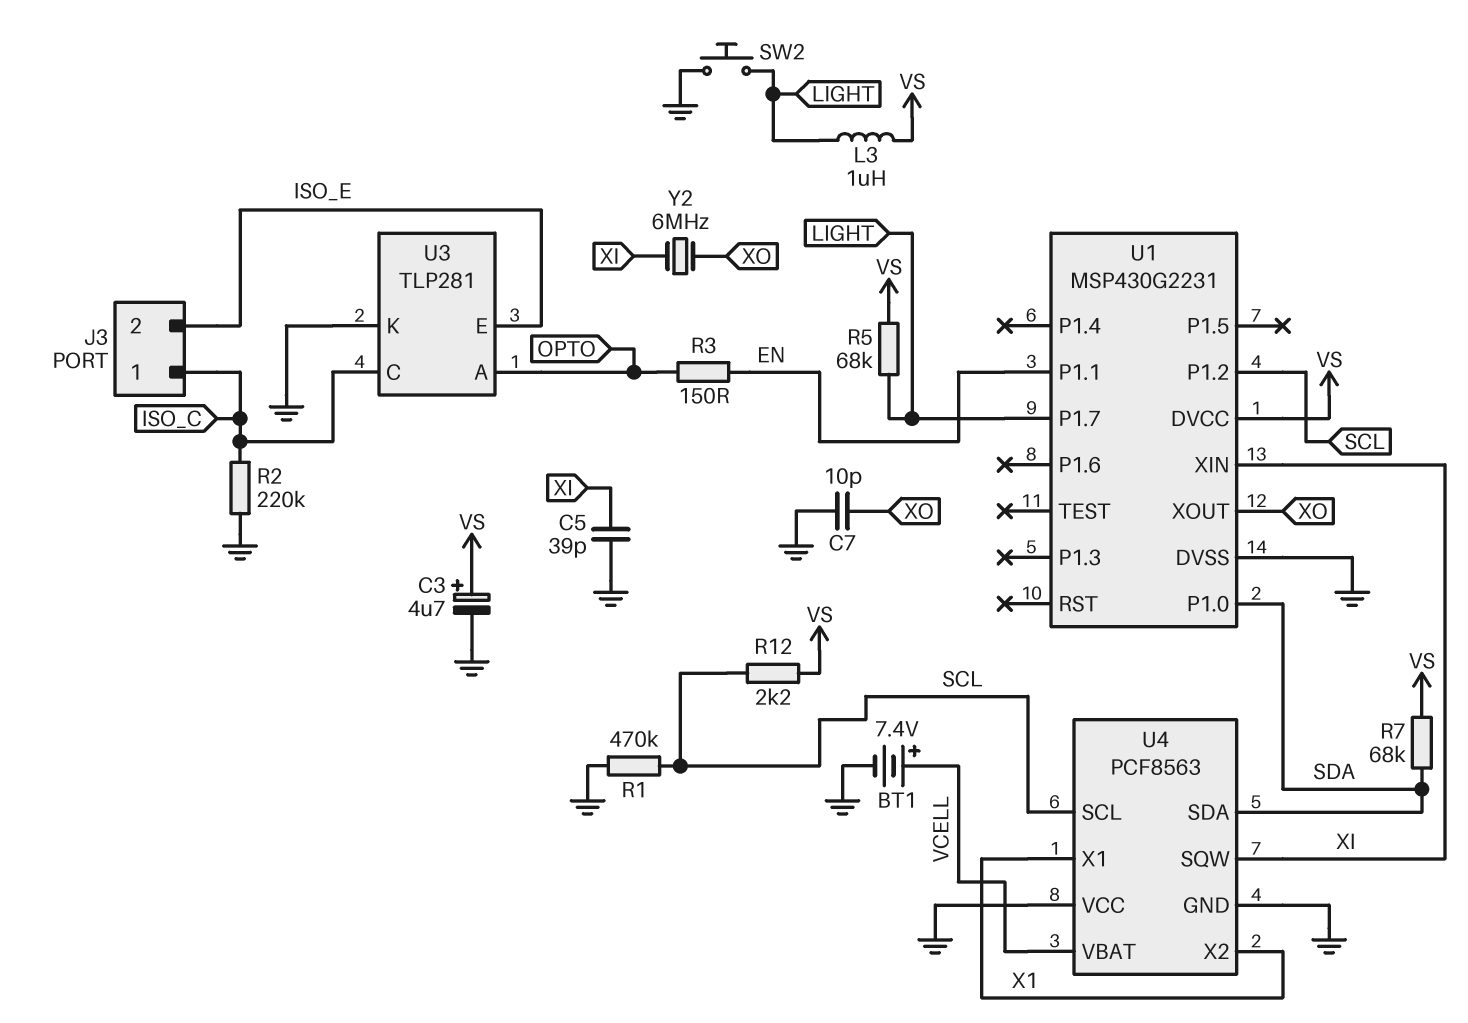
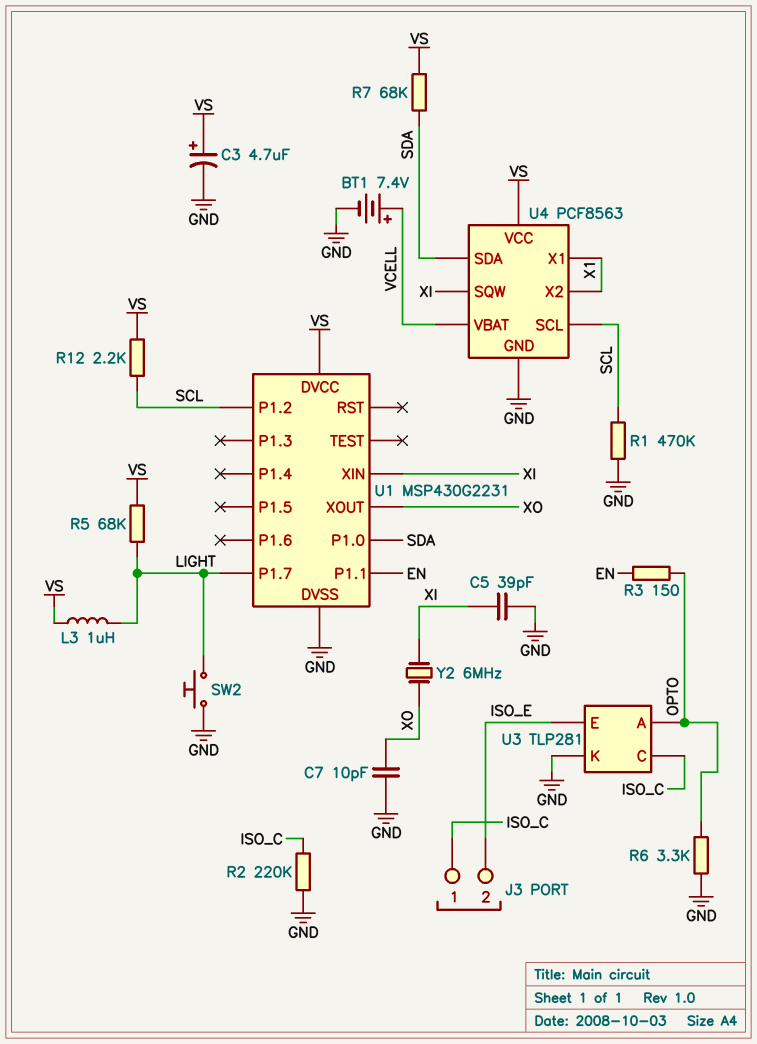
R6: none -> 3.3k (GND, OPTO)
U4 pin VCC: GND -> VS

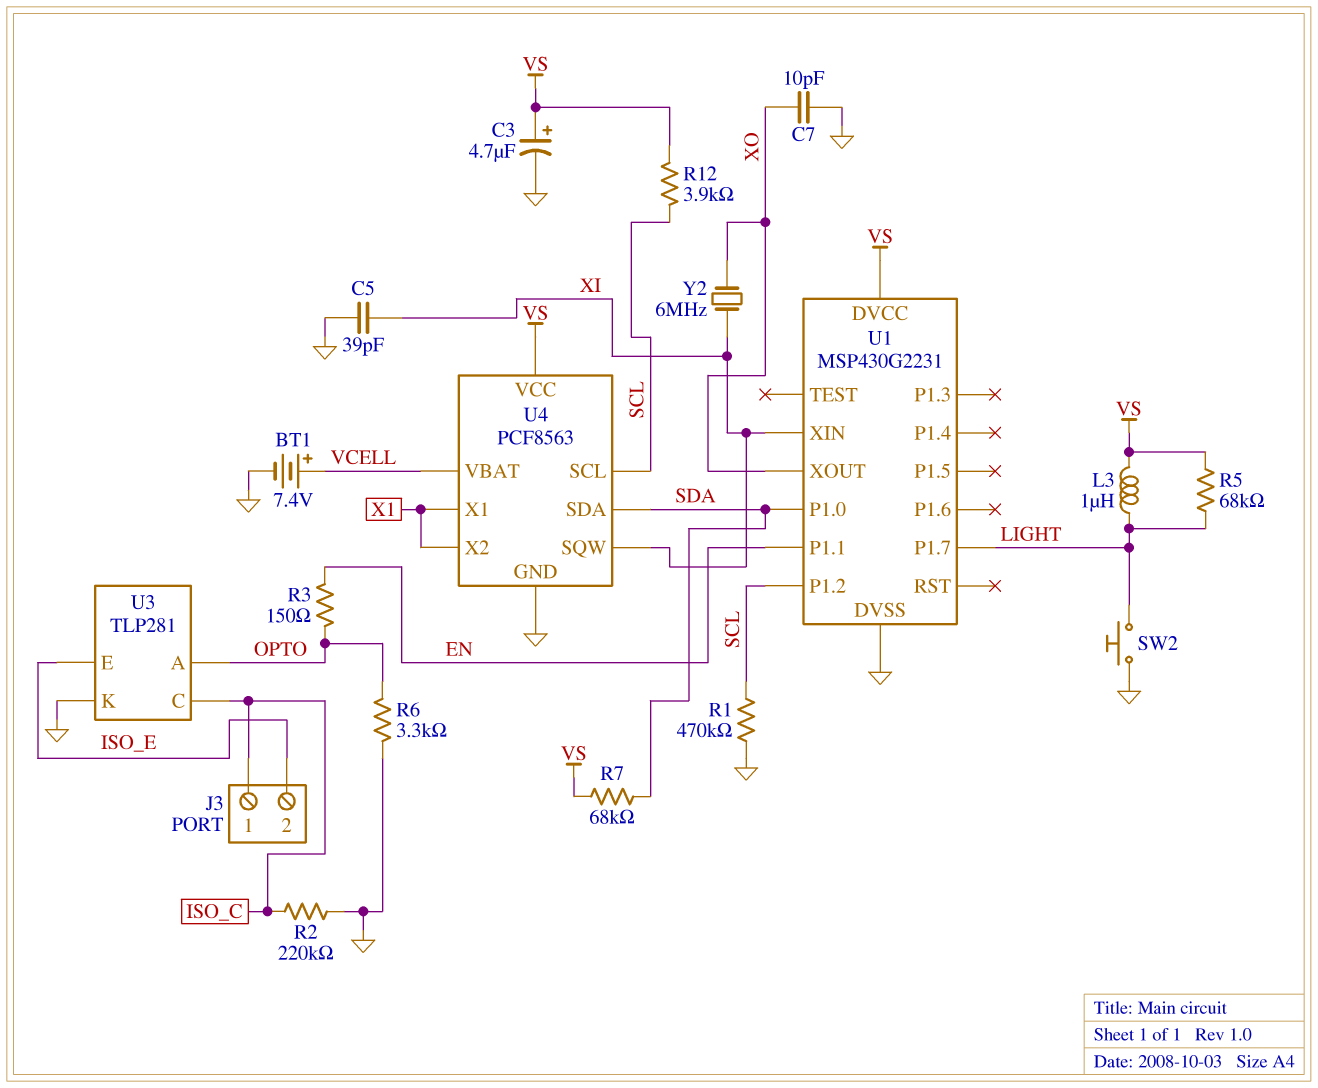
R12: 2.2k (SCL, VS) -> 3.9k (SCL, VS)

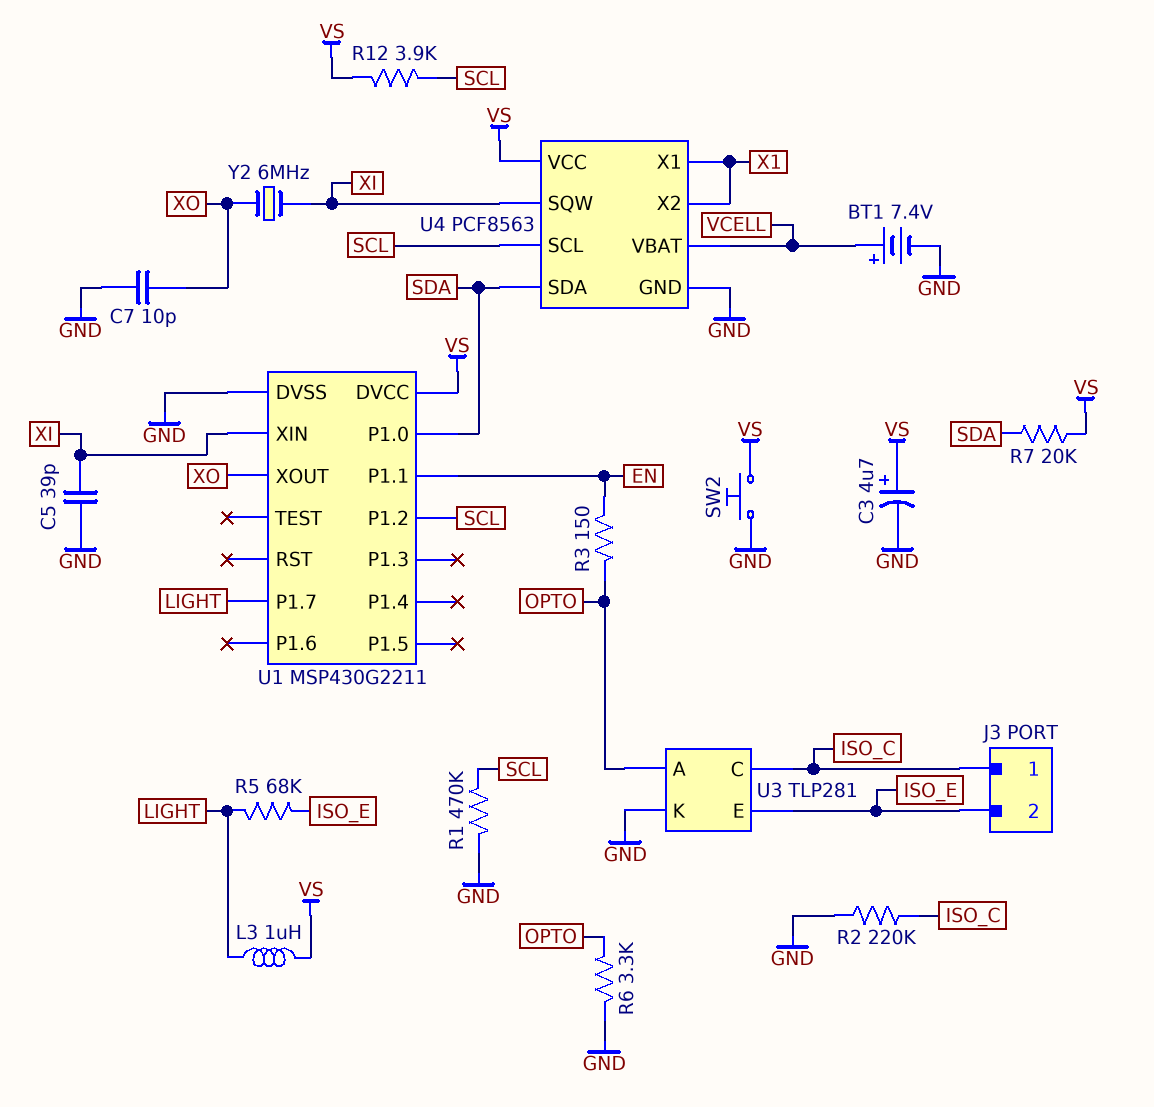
R5: 68k (LIGHT, VS) -> 68k (ISO_E, LIGHT)
R7: 68k (SDA, VS) -> 20k (SDA, VS)
SW2: button (GND, LIGHT) -> button (GND, VS)
U1: MSP430G2231 -> MSP430G2211

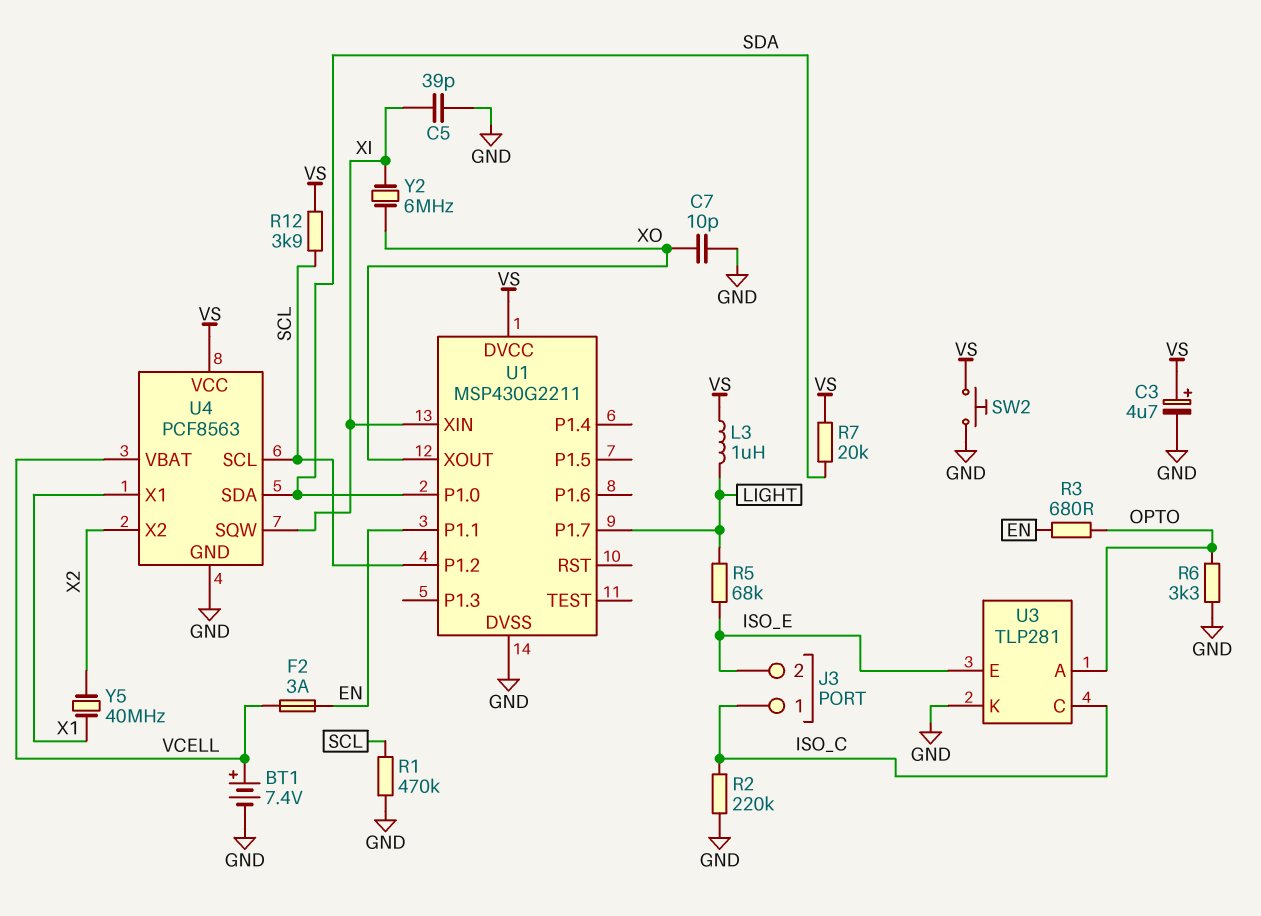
F2: none -> 3A (EN, VCELL)
R3: 150 (EN, OPTO) -> 680 (EN, OPTO)
U4 pin X2: X1 -> X2
Y5: none -> 40MHz (X1, X2)

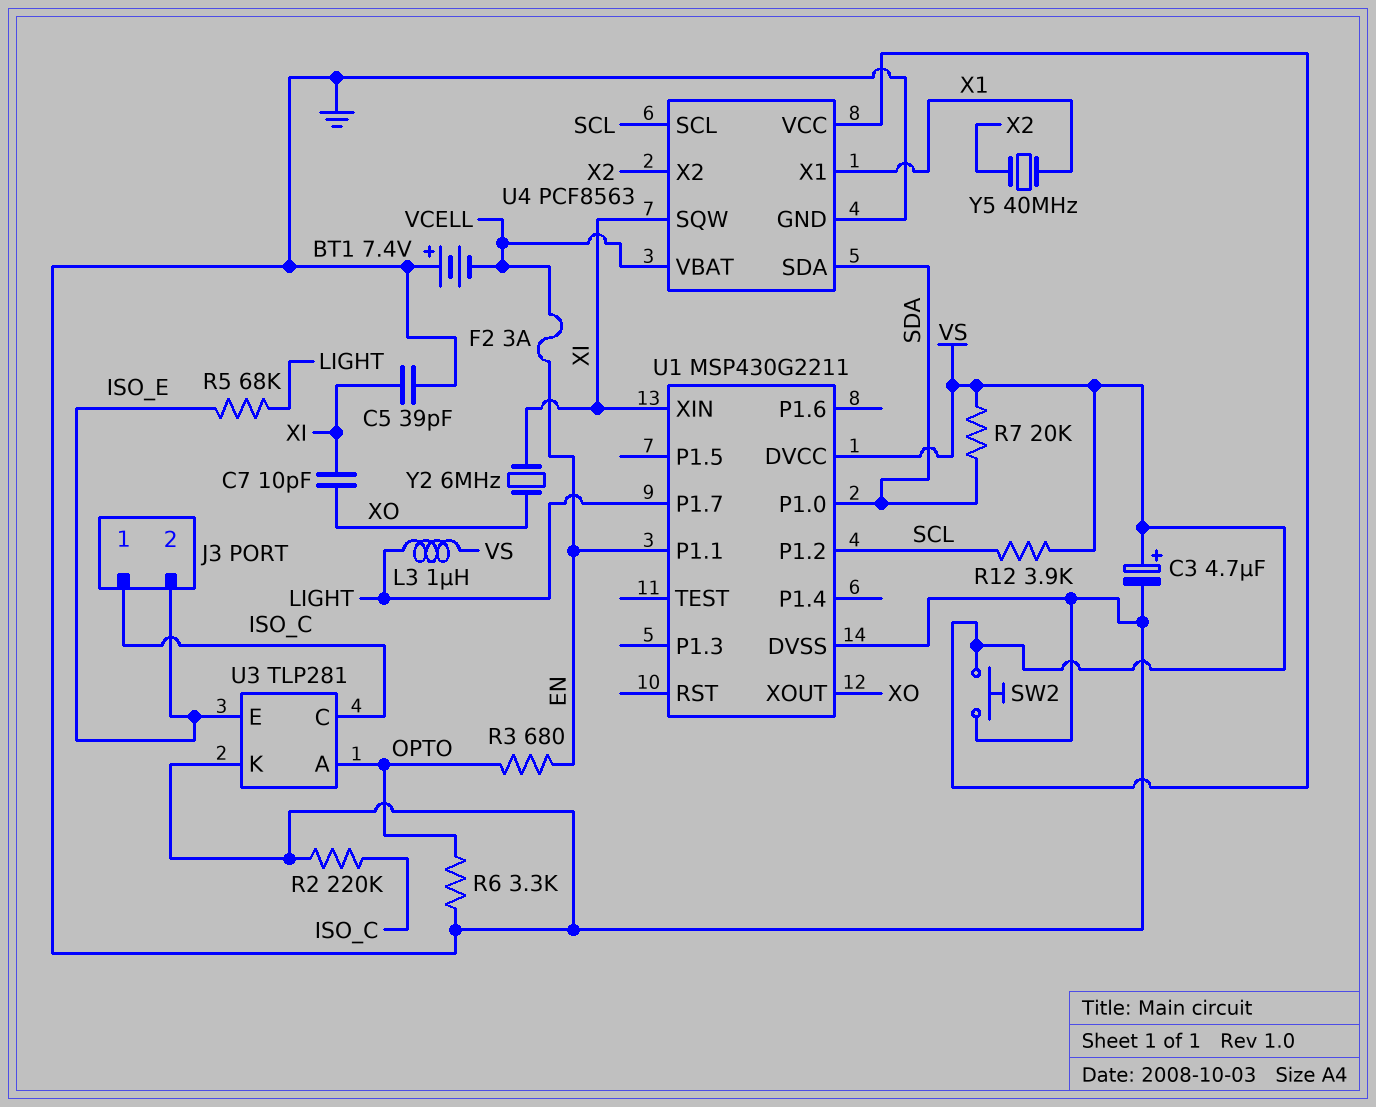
BT1: 7.4V (plus VCELL, minus GND) -> 7.4V (plus GND, minus VCELL)
C7: 10pF (GND, XO) -> 10pF (XI, XO)
R1: 470k (GND, SCL) -> none

